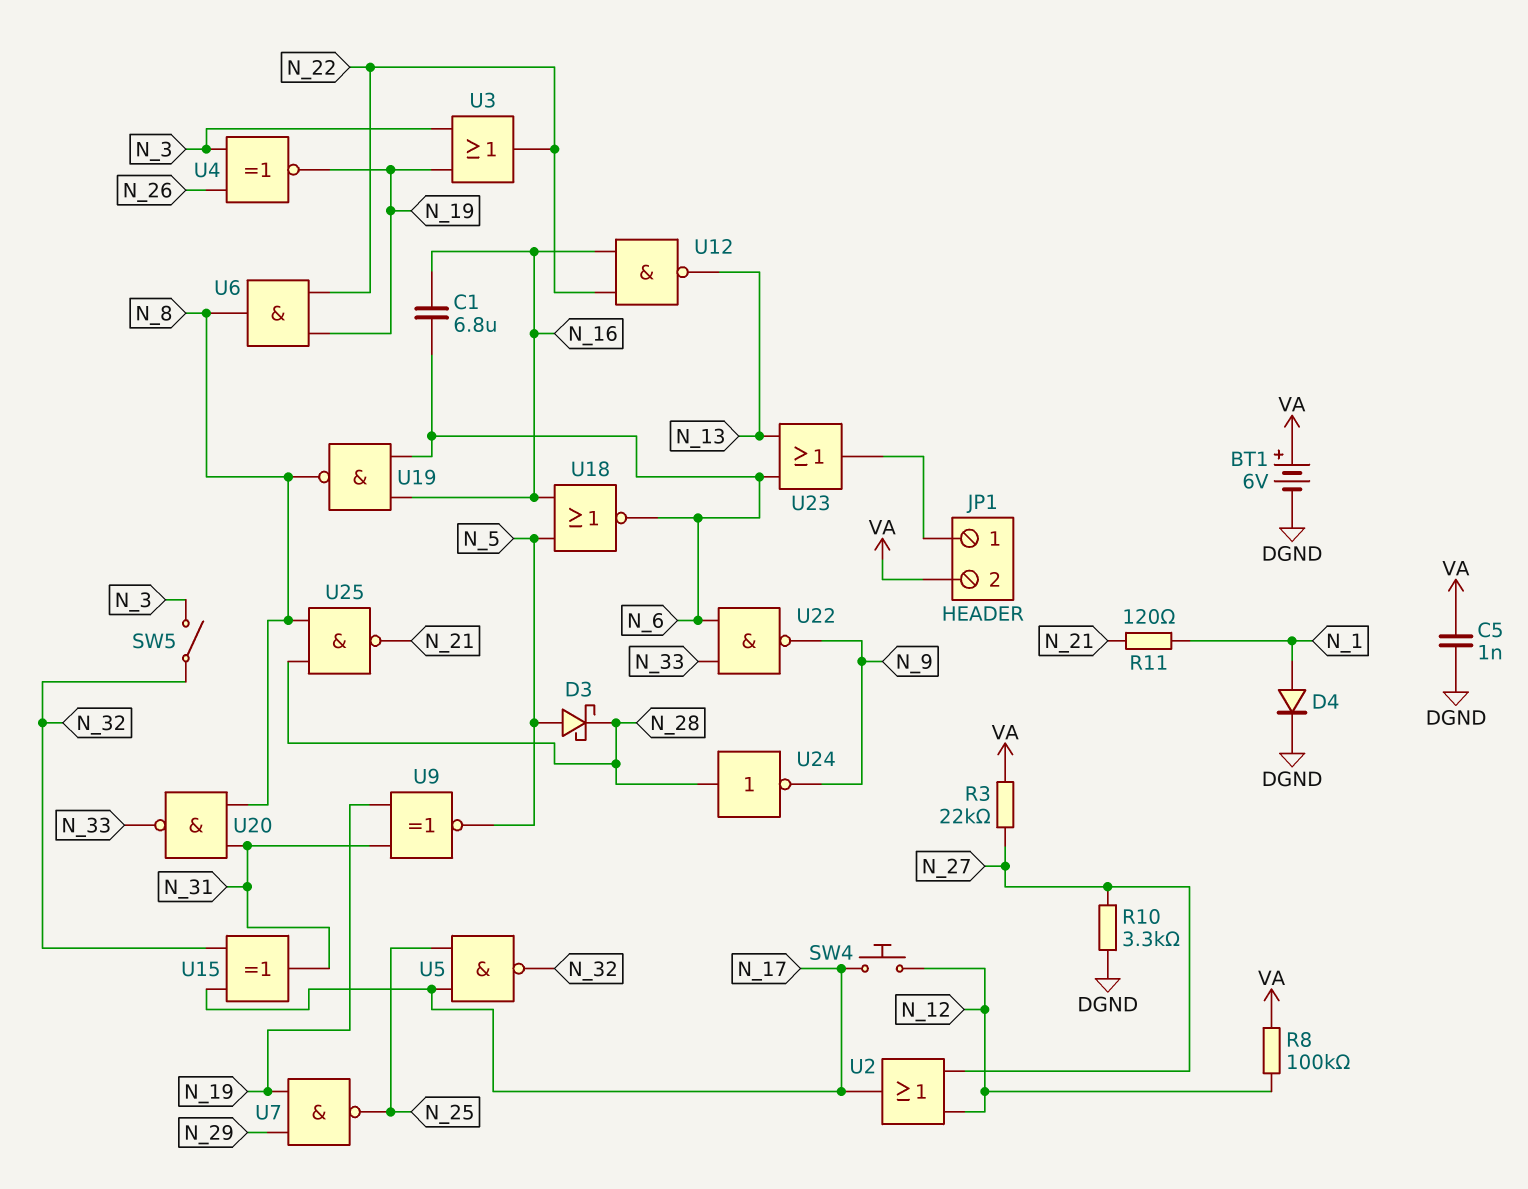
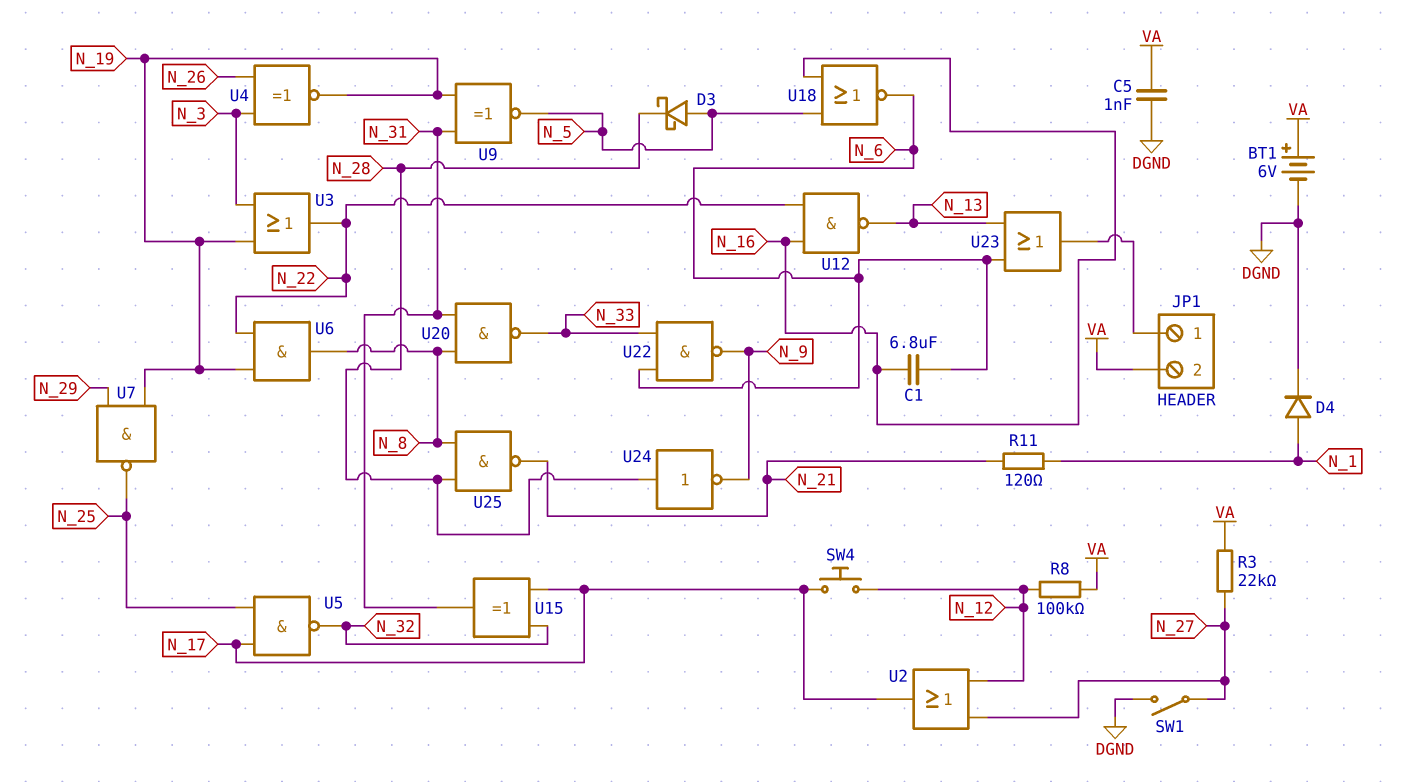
R10: 3.3k (DGND, N_27) -> none
SW1: none -> switch (DGND, N_27)
SW5: switch (N_3, N_32) -> none
U19: NAND (in N_6, in N_16, out N_8) -> none

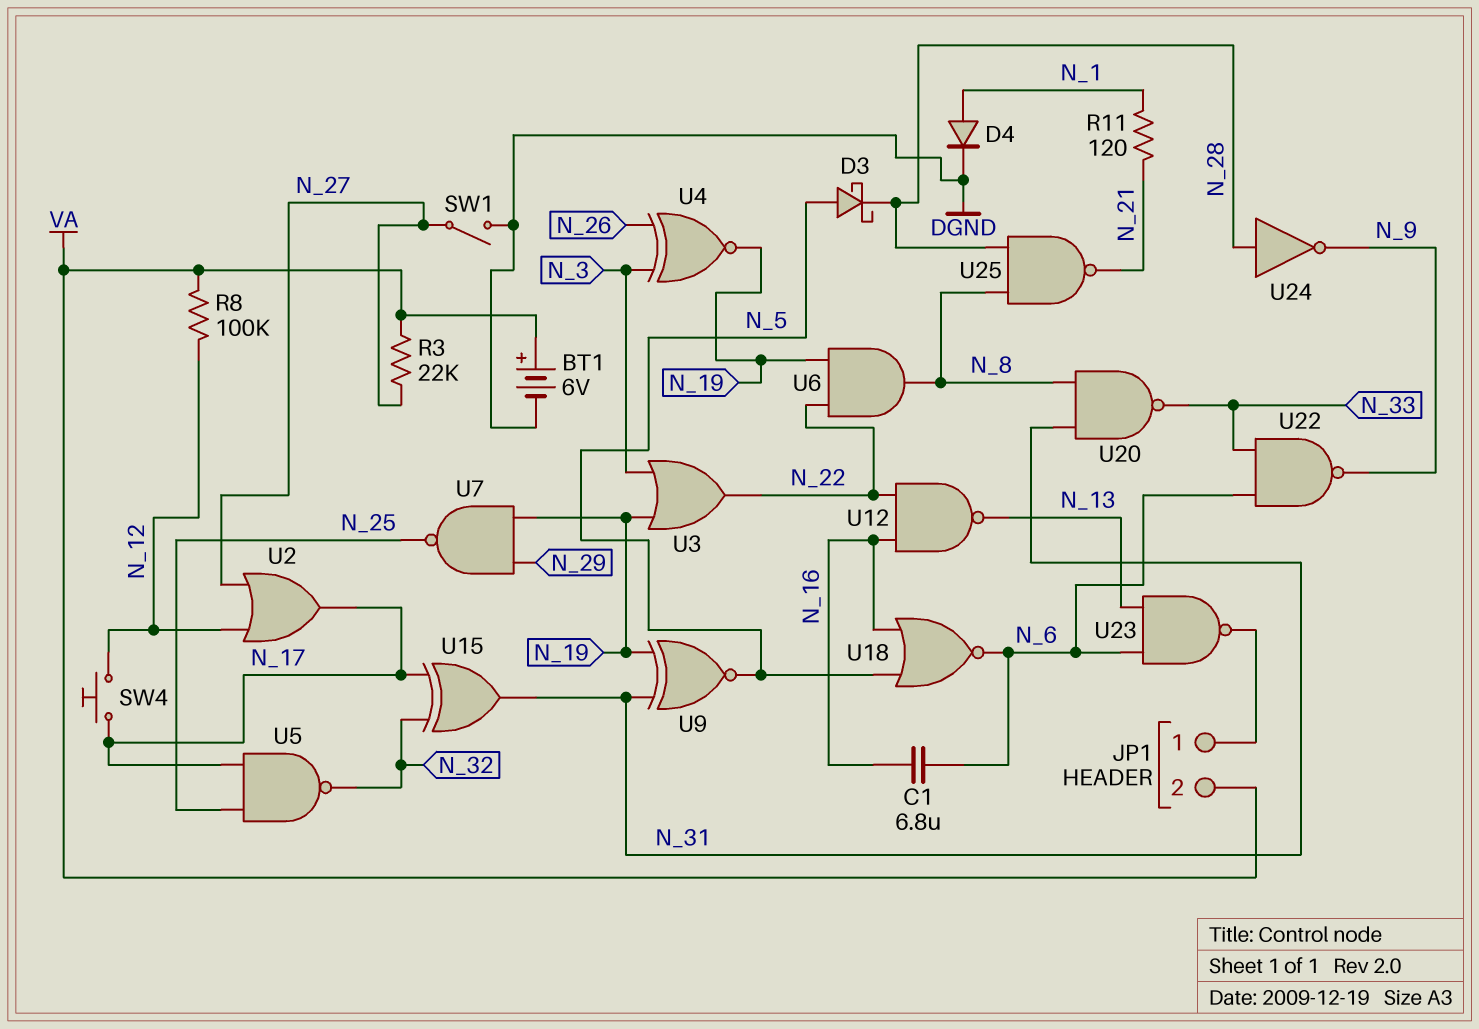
C5: 1nF (DGND, VA) -> none
U23: OR (in N_6, in N_13, out JP1/1) -> NAND (in N_6, in N_13, out JP1/1)

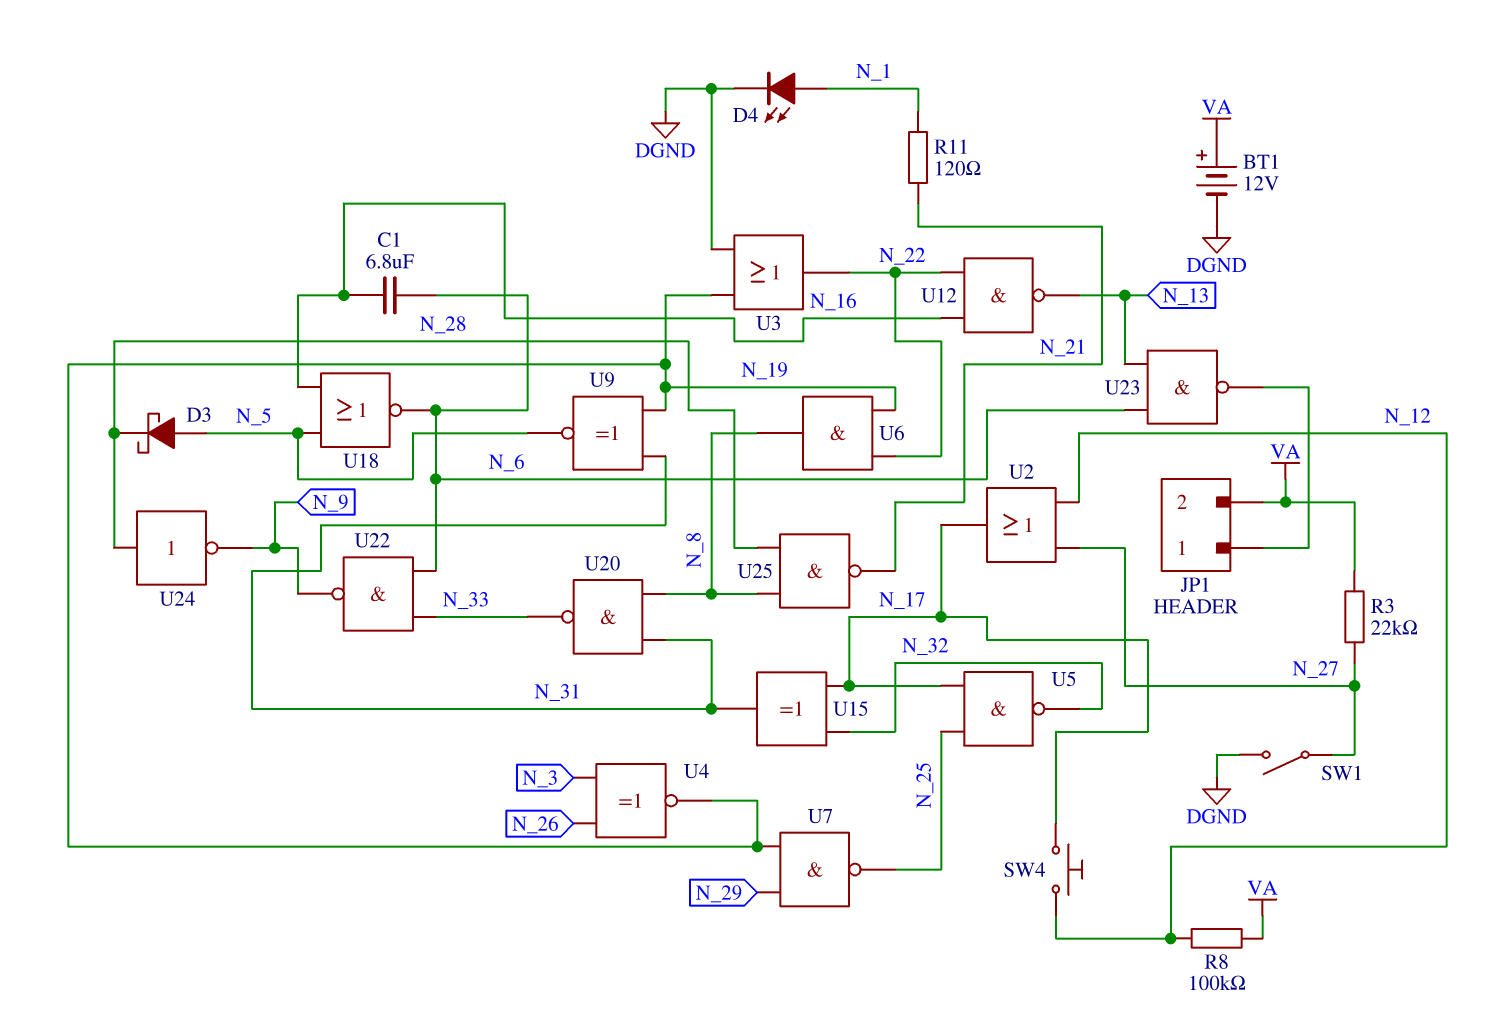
BT1: 6V (plus VA, minus DGND) -> 12V (plus VA, minus DGND)
D4: diode (A N_1, K DGND) -> LED (A N_1, K DGND)
U3: OR (in N_3, in N_19, out N_22) -> OR (in DGND, in N_19, out N_22)

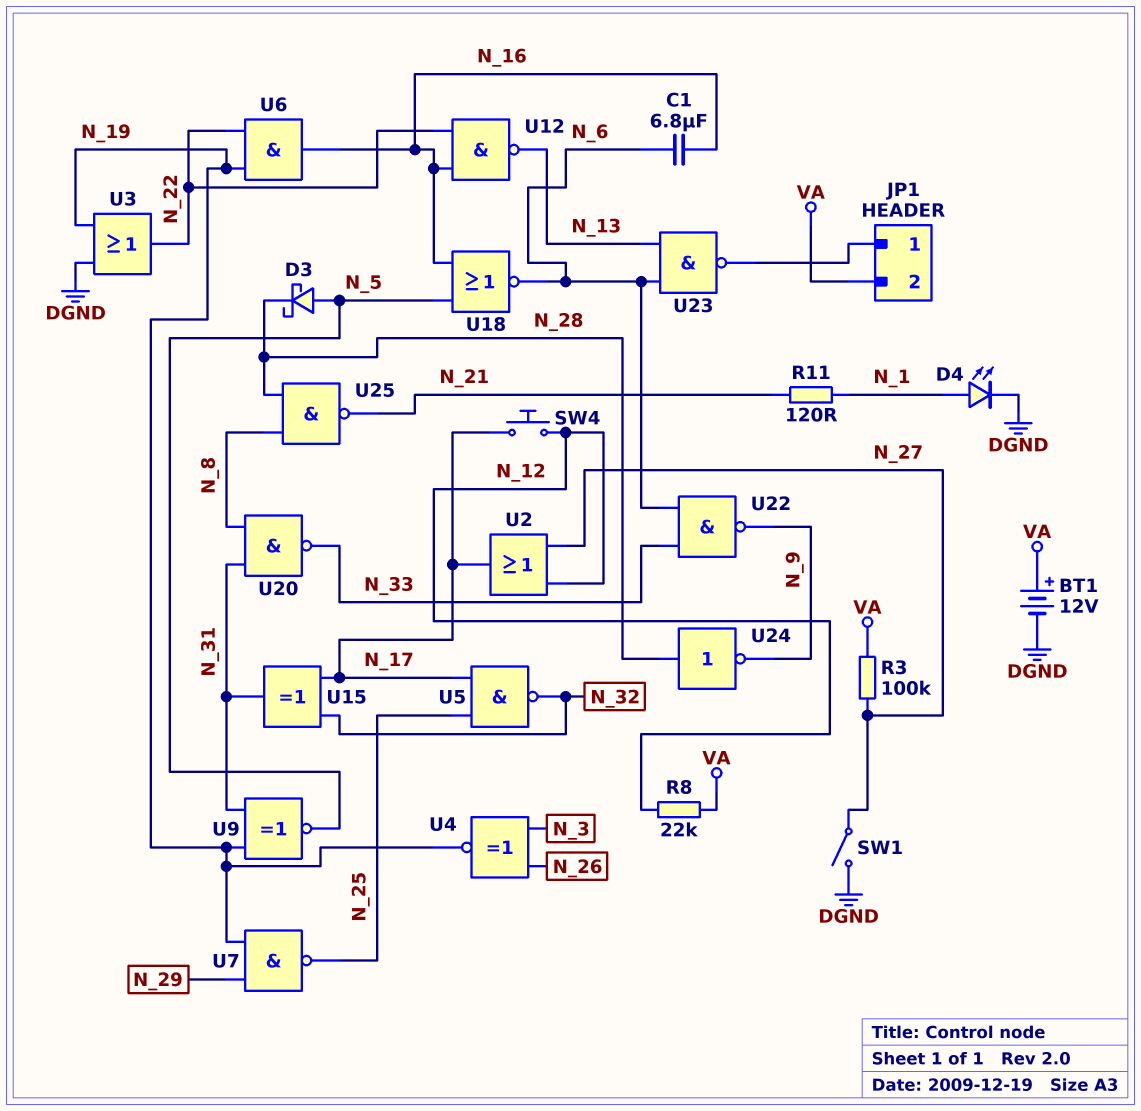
R3: 22k (N_27, VA) -> 100k (N_27, VA)
R8: 100k (N_12, VA) -> 22k (N_12, VA)
U6: AND (in N_19, in N_22, out N_8) -> AND (in N_19, in N_22, out N_16)

